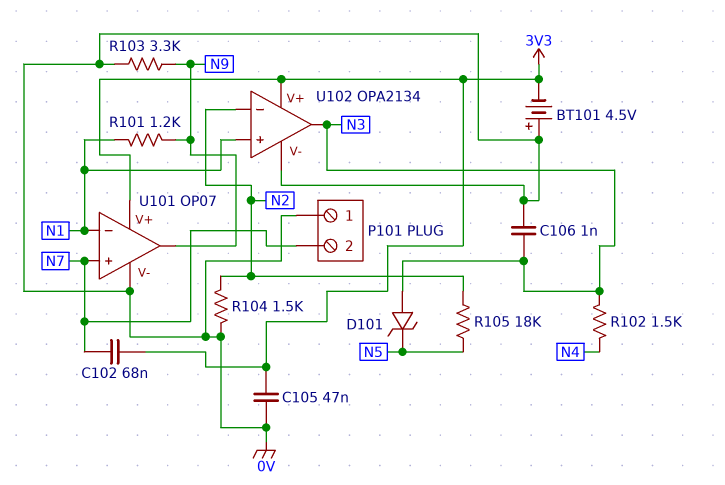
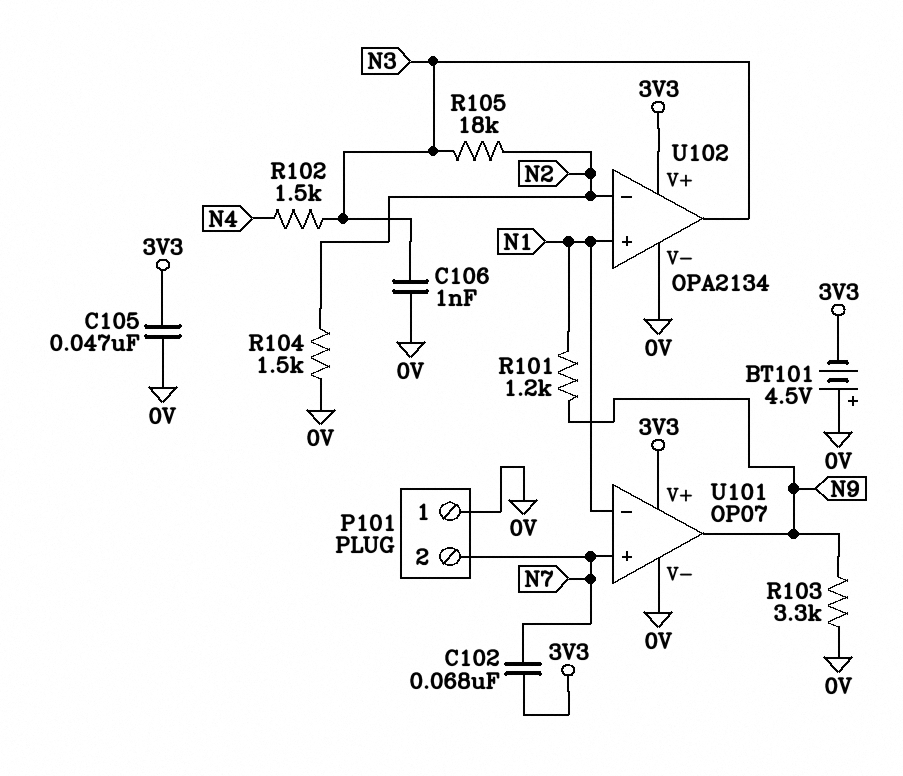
D101: zener (A N3, K N5) -> none
R105: 18k (N2, N5) -> 18k (N2, N3)

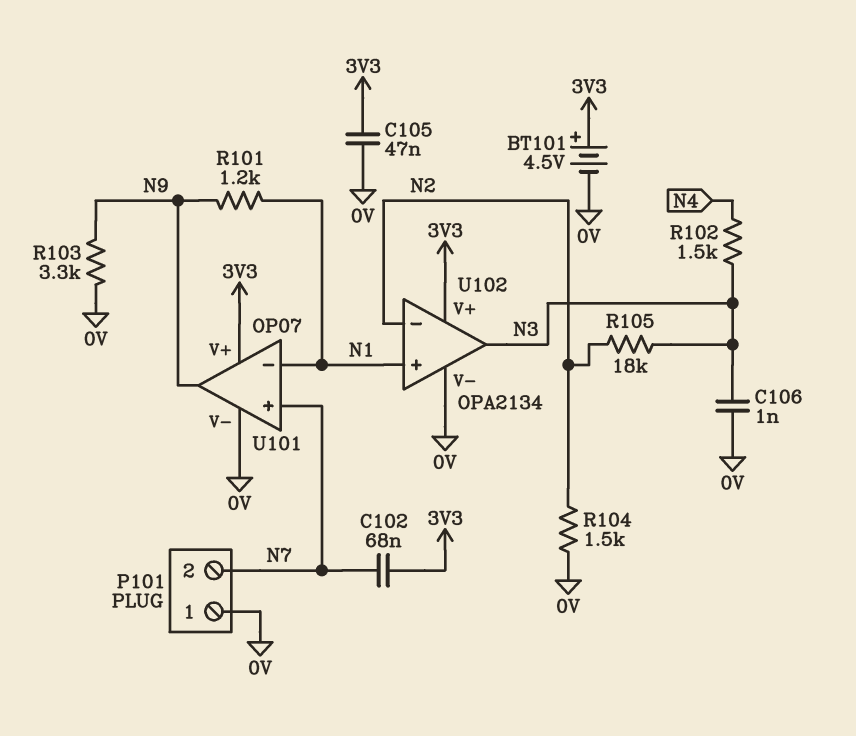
BT101: 4.5V (plus 0V, minus 3V3) -> 4.5V (plus 3V3, minus 0V)

